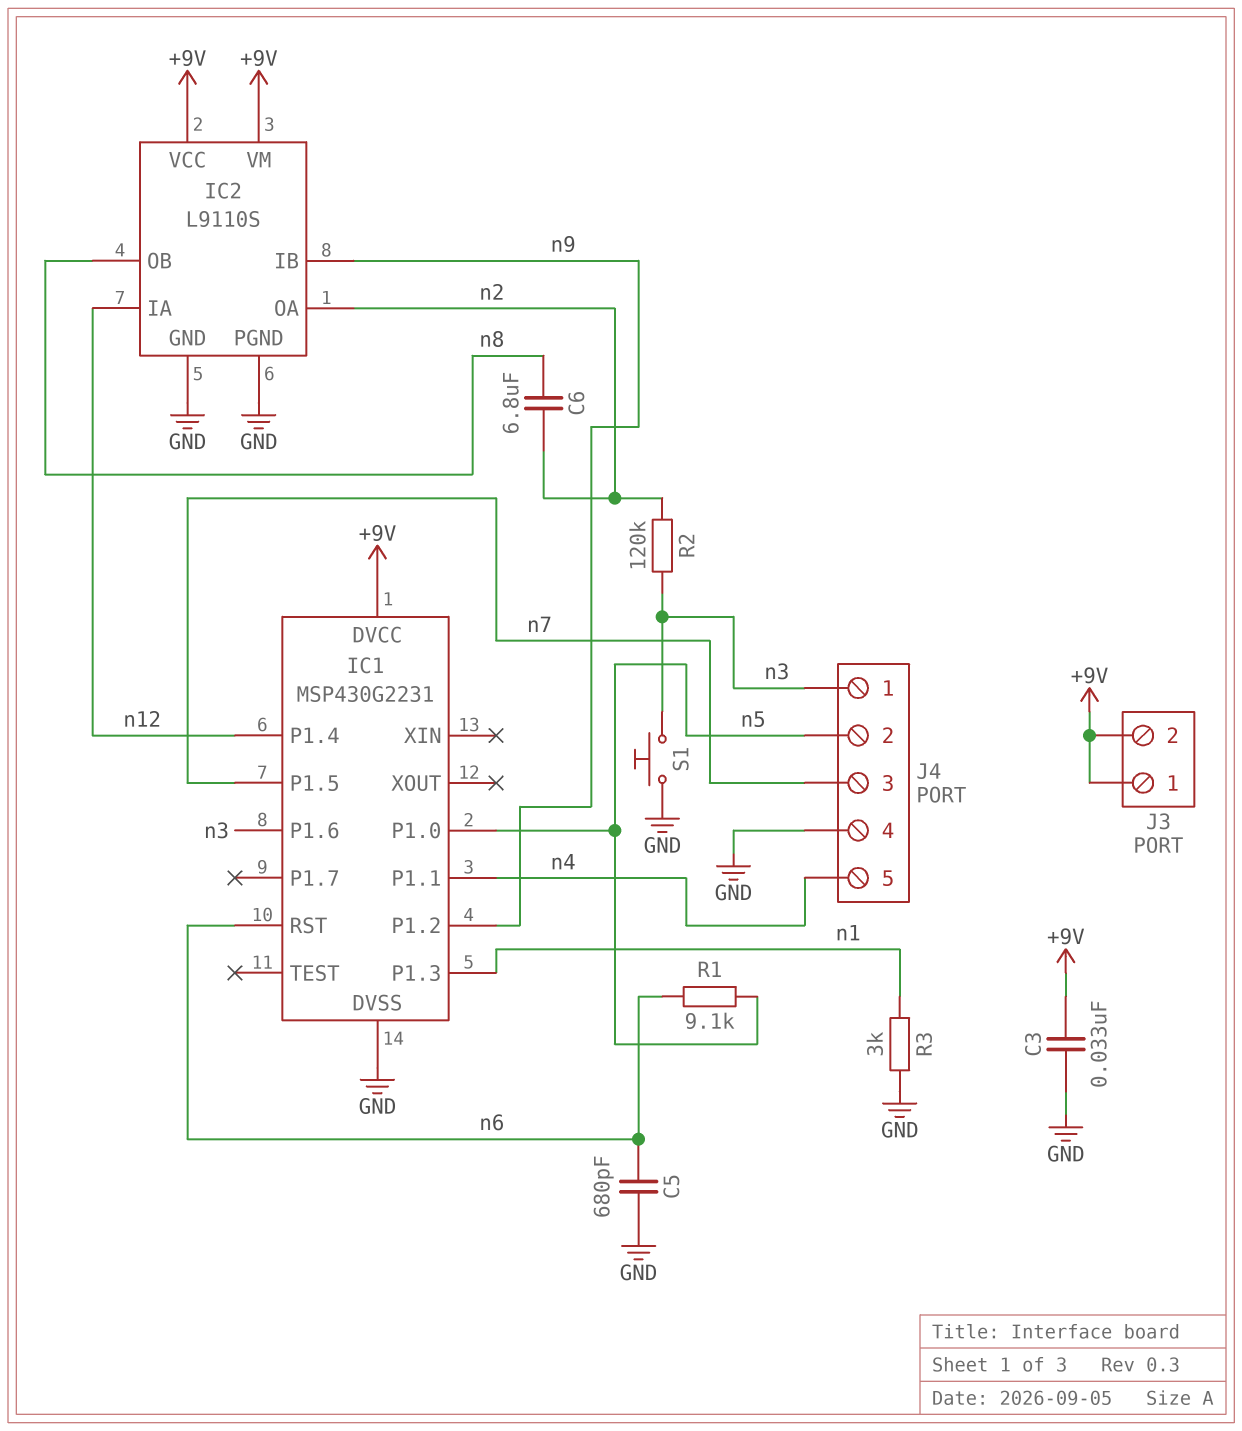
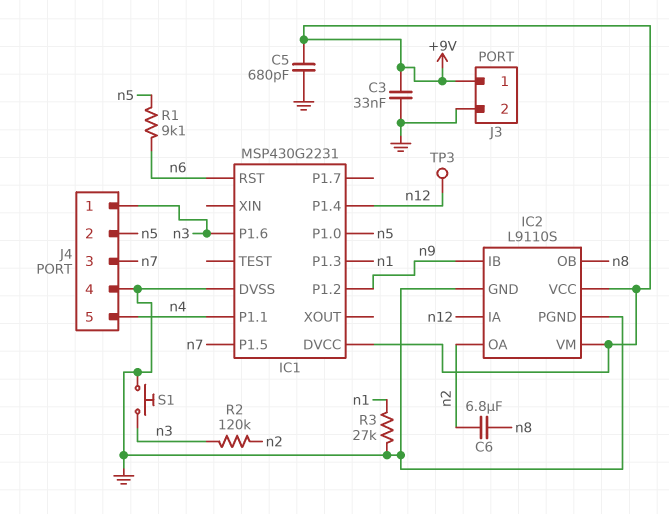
C5: 680pF (GND, n6) -> 680pF (+9V, GND)
J3 pin 2: +9V -> GND
R3: 3k (GND, n1) -> 27k (GND, n1)
TP3: none -> test point (n12)

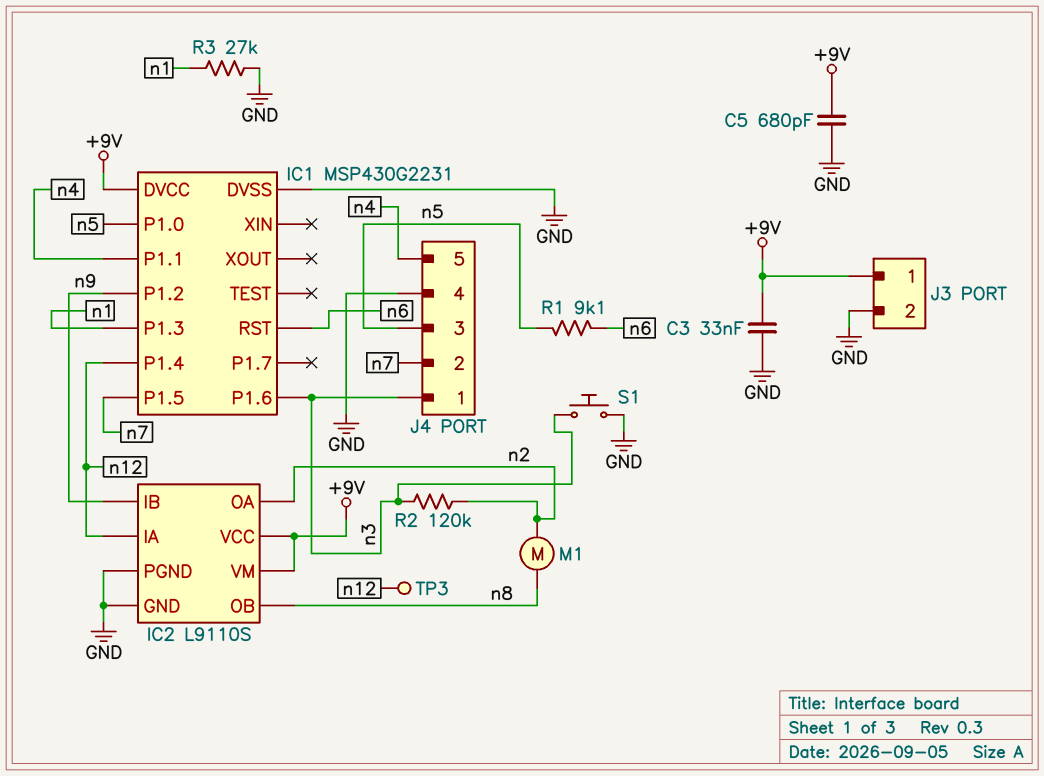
C6: 6.8uF (n2, n8) -> none
J4 pin 2: n5 -> n7
J4 pin 3: n7 -> n5
M1: none -> motor (n2, n8)

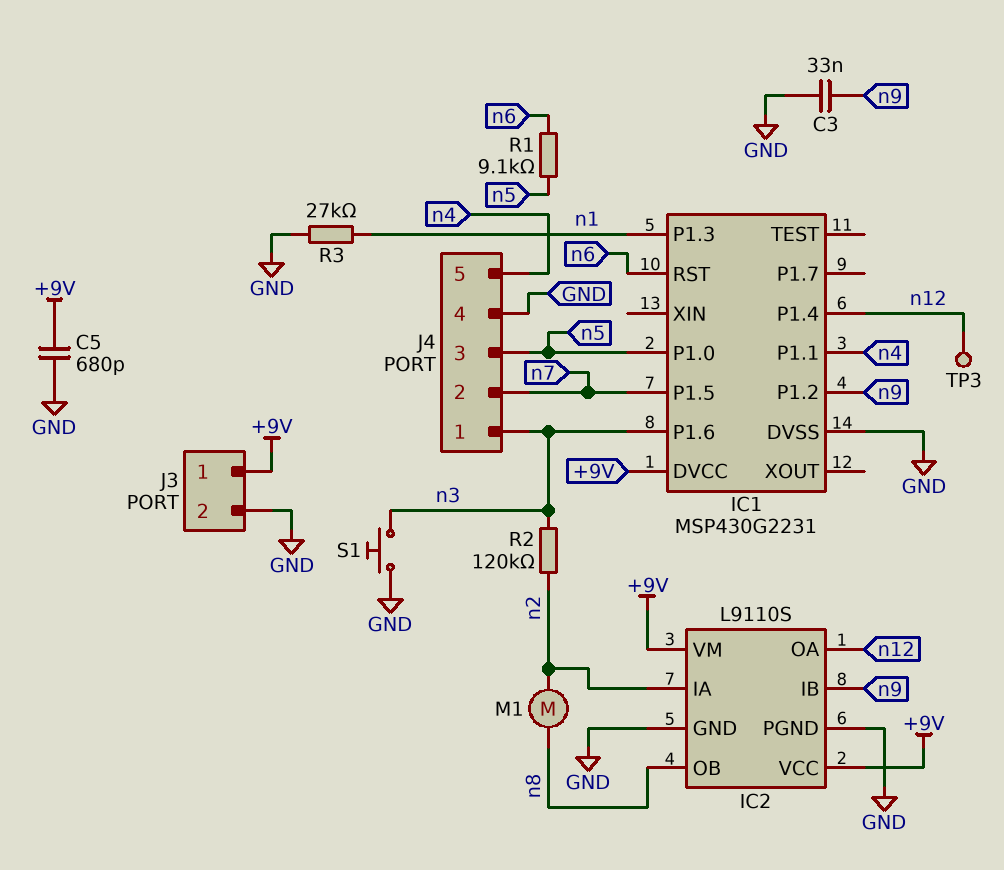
C3: 33nF (+9V, GND) -> 33nF (GND, n9)
IC2 pin IA: n12 -> n2
IC2 pin OA: n2 -> n12

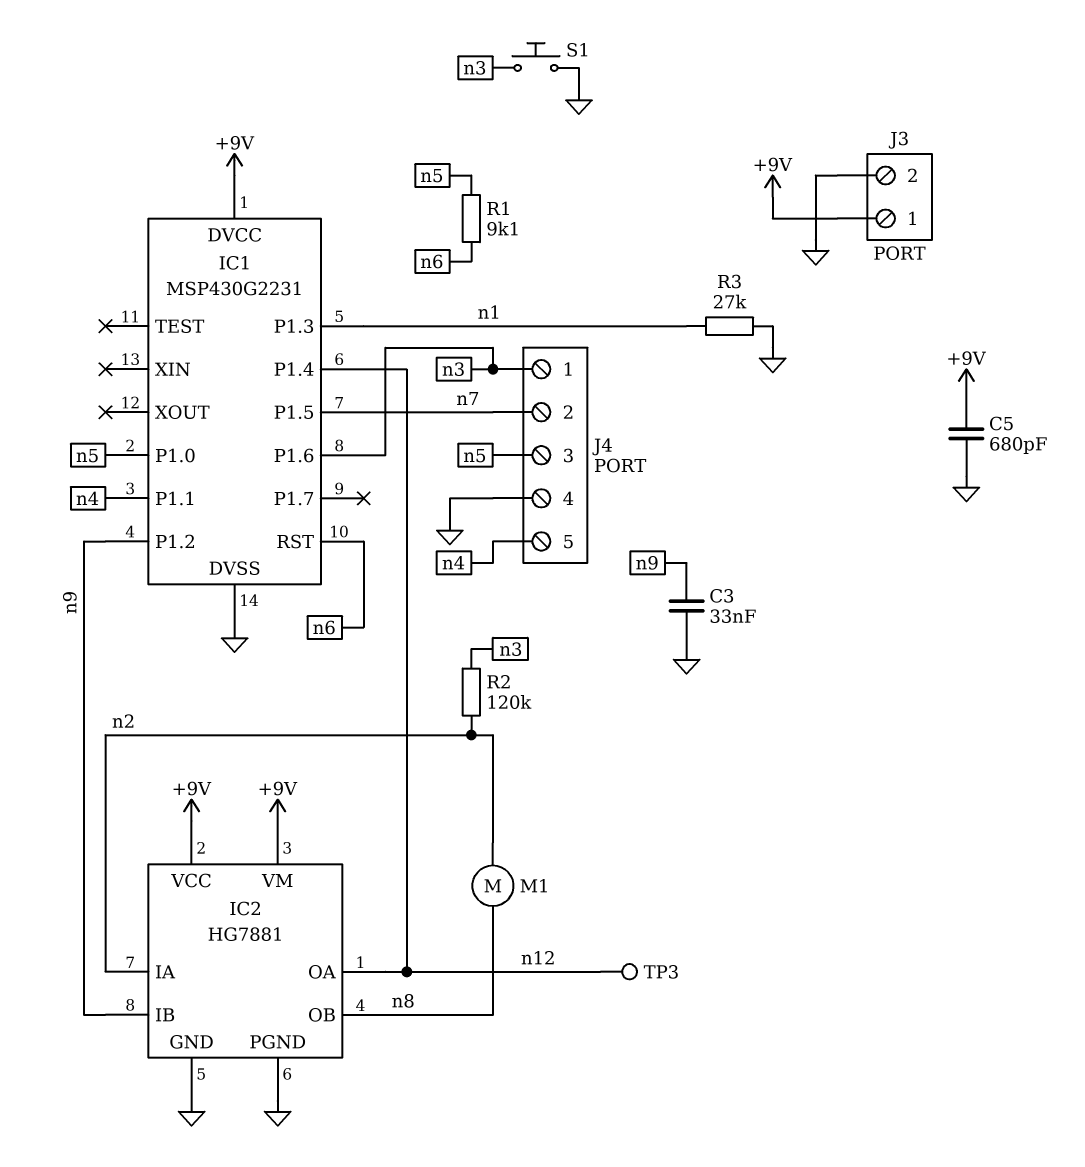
IC2: L9110S -> HG7881

